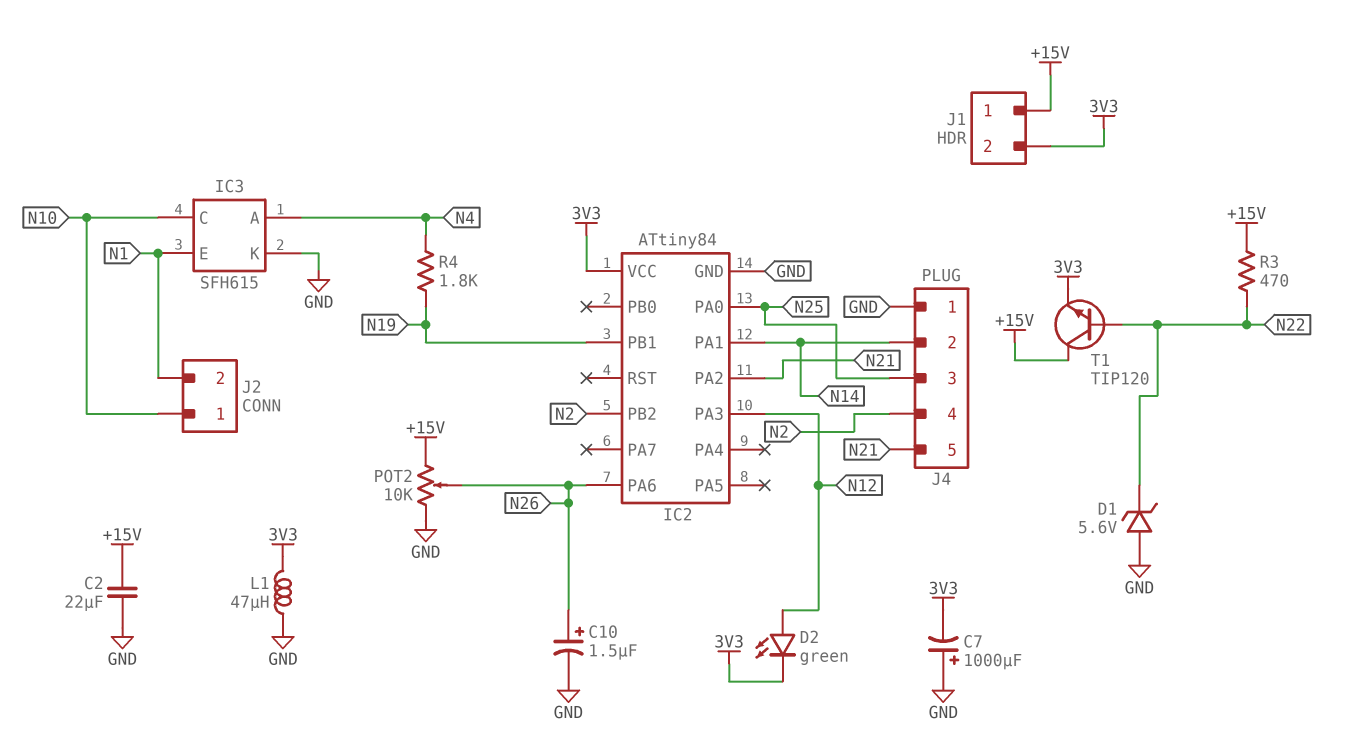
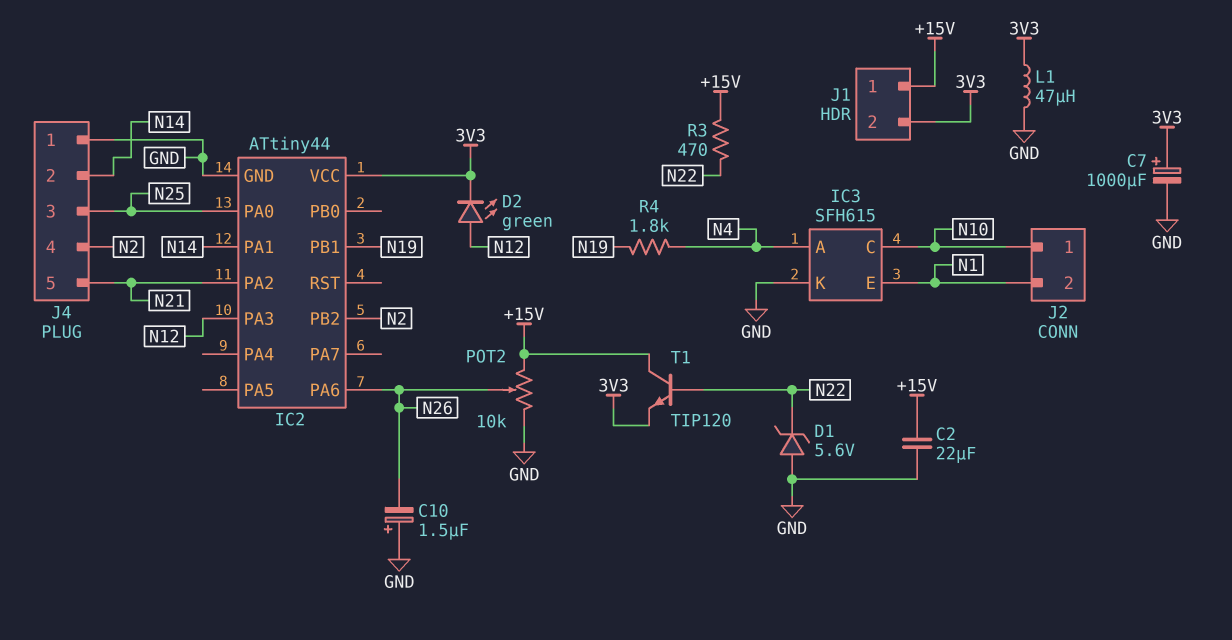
C7: 1000uF (plus GND, minus 3V3) -> 1000uF (plus 3V3, minus GND)
C10: 1.5uF (plus N26, minus GND) -> 1.5uF (plus GND, minus N26)
IC2: ATtiny84 -> ATtiny44

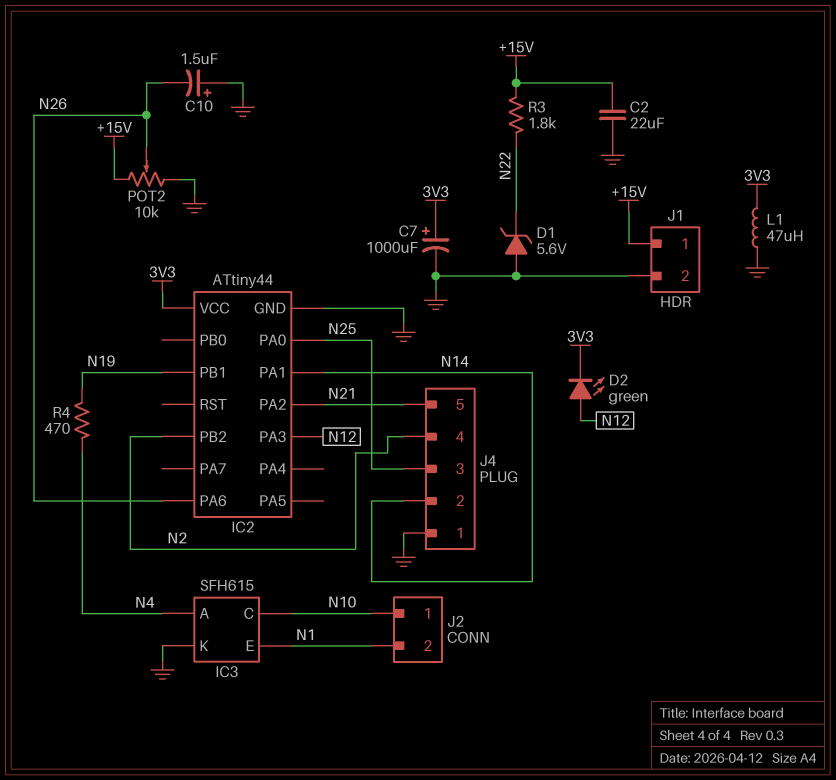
J1 pin 2: 3V3 -> GND
R3: 470 (+15V, N22) -> 1.8k (+15V, N22)
R4: 1.8k (N4, N19) -> 470 (N4, N19)
T1: NPN TIP120 (B N22, C +15V, E 3V3) -> none

